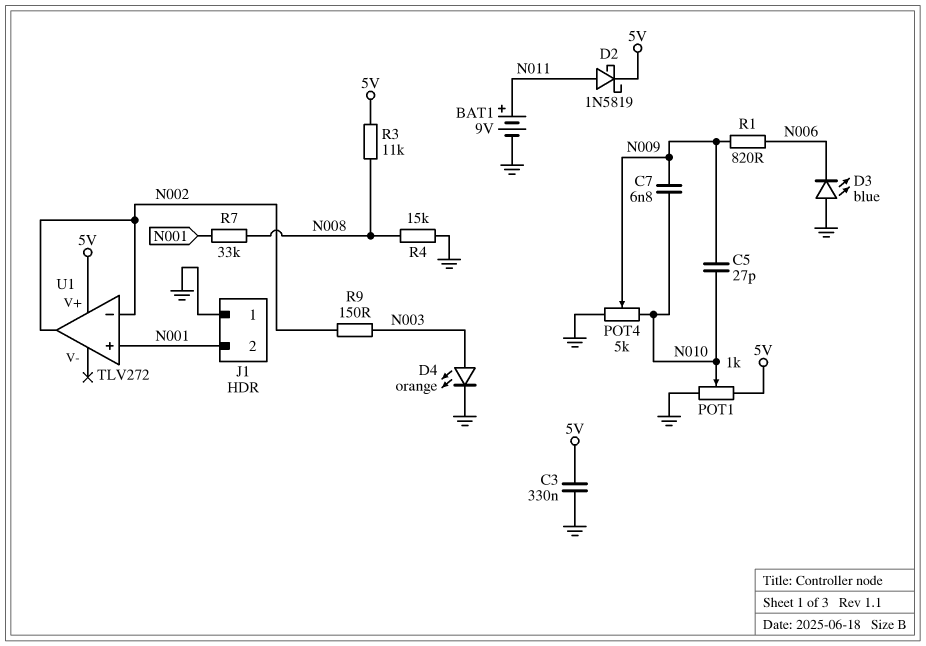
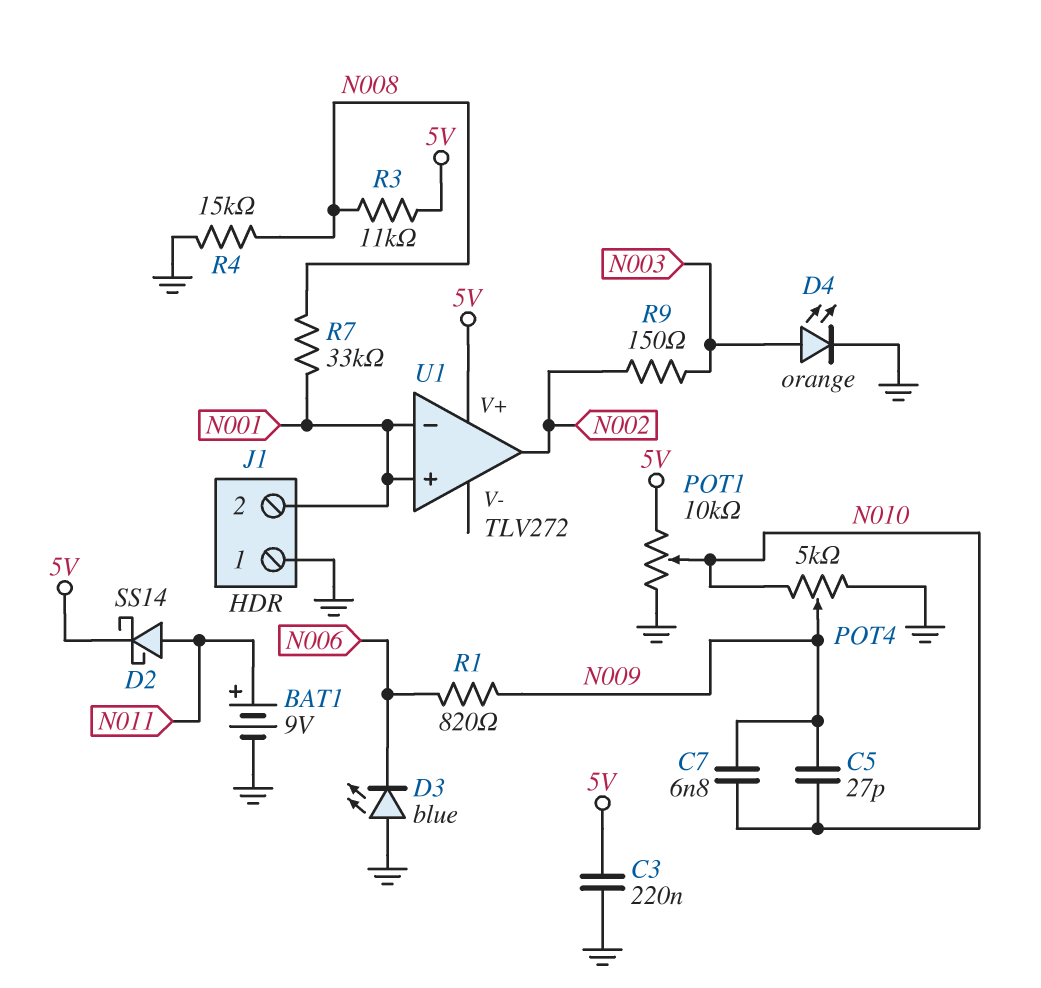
C3: 330nF (5V, GND) -> 220nF (5V, GND)
D2: schottky 1N5819 (A N011, K 5V) -> schottky SS14 (A N011, K 5V)
POT1: 1k (5V, GND, wiper N010) -> 10k (5V, GND, wiper N010)
U1 pin in-: N002 -> N001

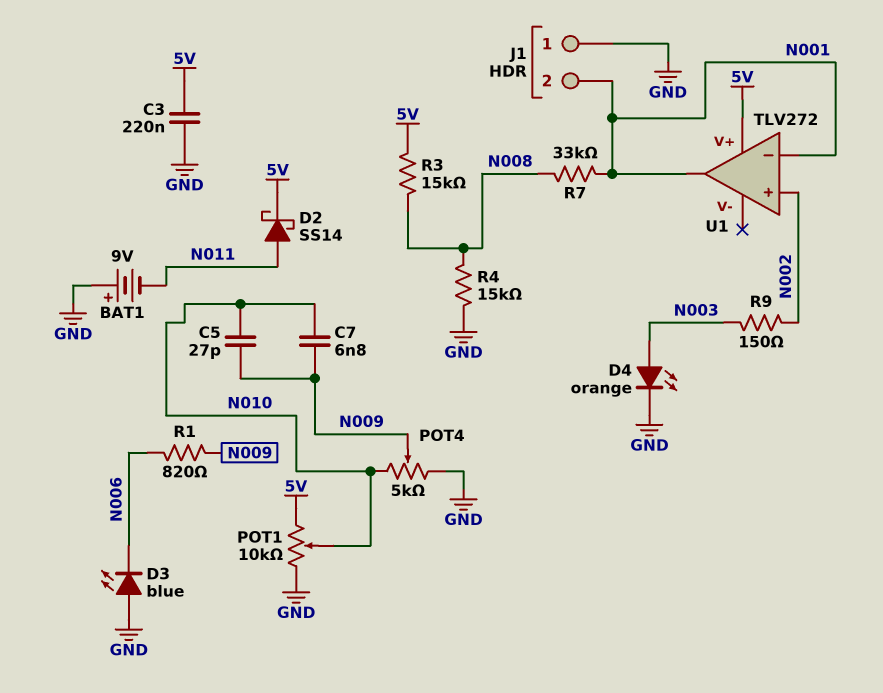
BAT1: 9V (plus N011, minus GND) -> 9V (plus GND, minus N011)
R3: 11k (5V, N008) -> 15k (5V, N008)
U1 pin in+: N001 -> N002
U1 pin out: N002 -> N001

